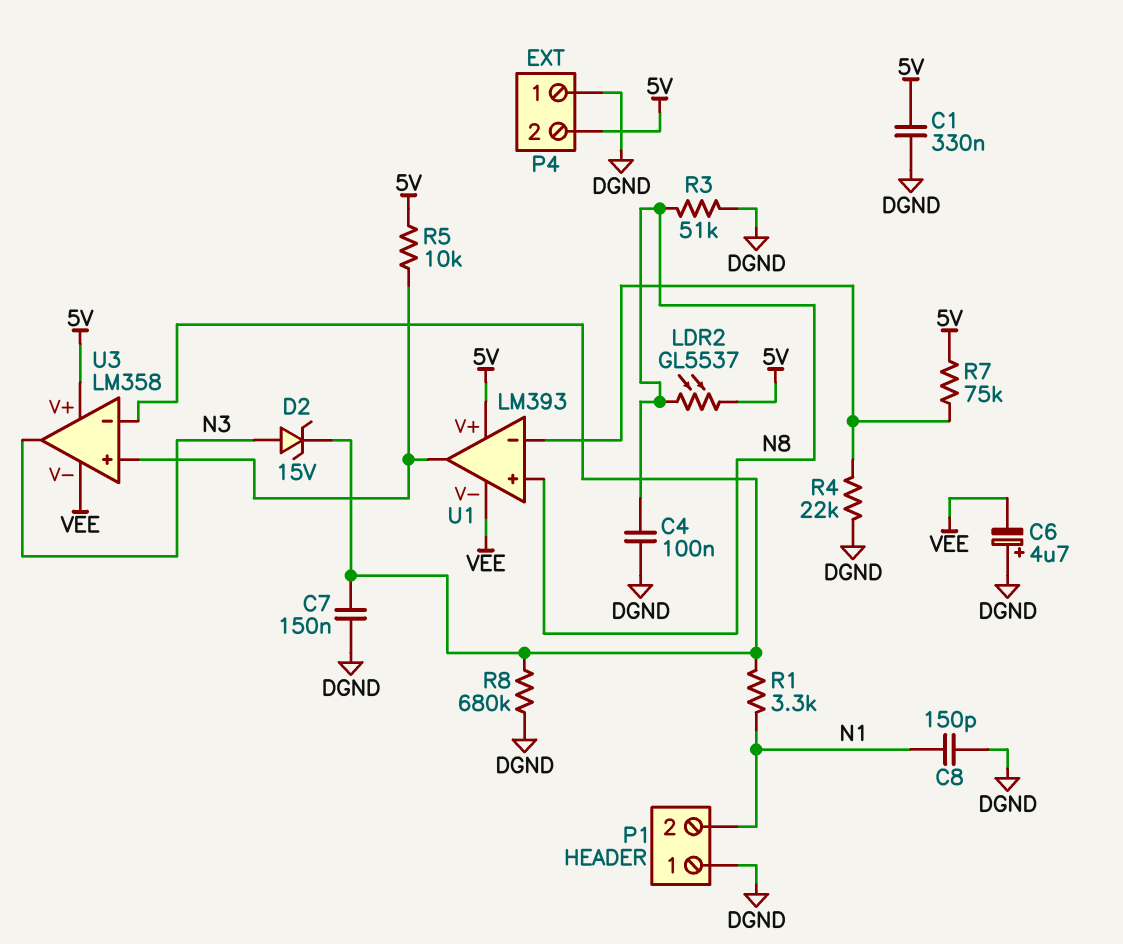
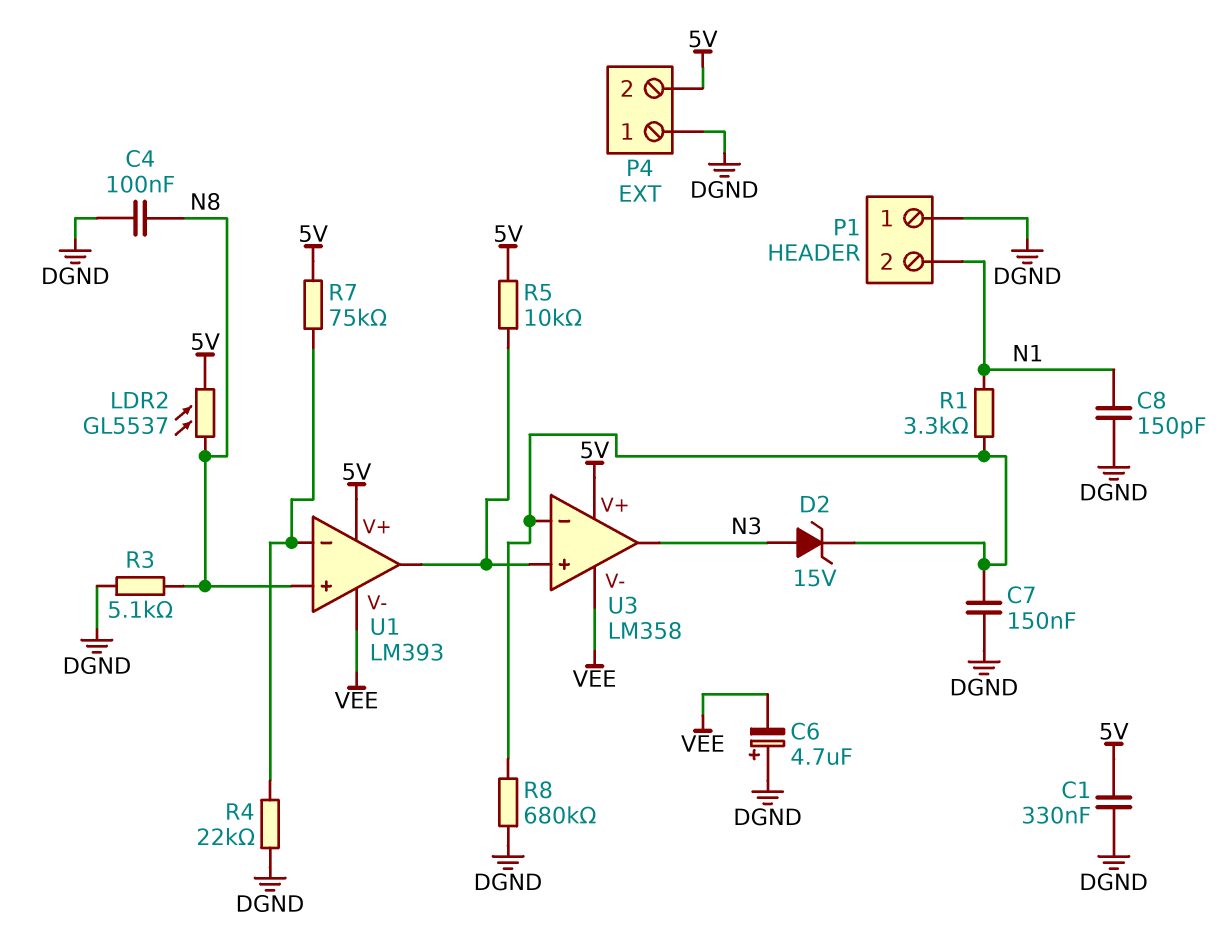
R3: 51k (DGND, N8) -> 5.1k (DGND, N8)

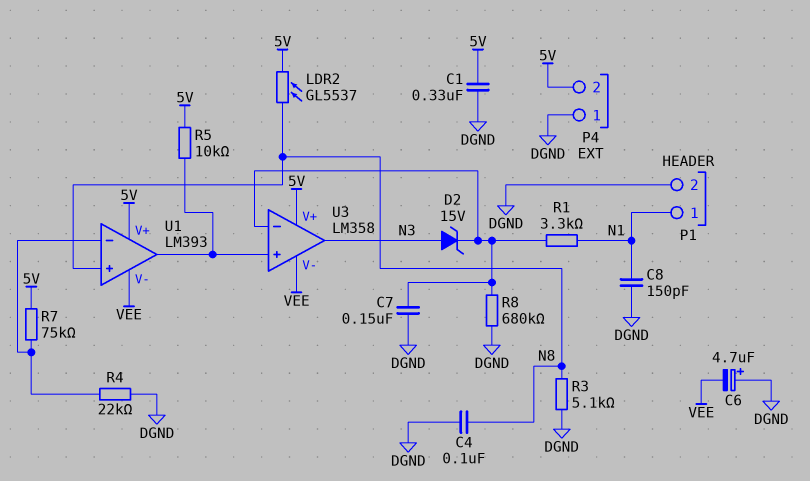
P1 pin 1: DGND -> N1
P1 pin 2: N1 -> DGND

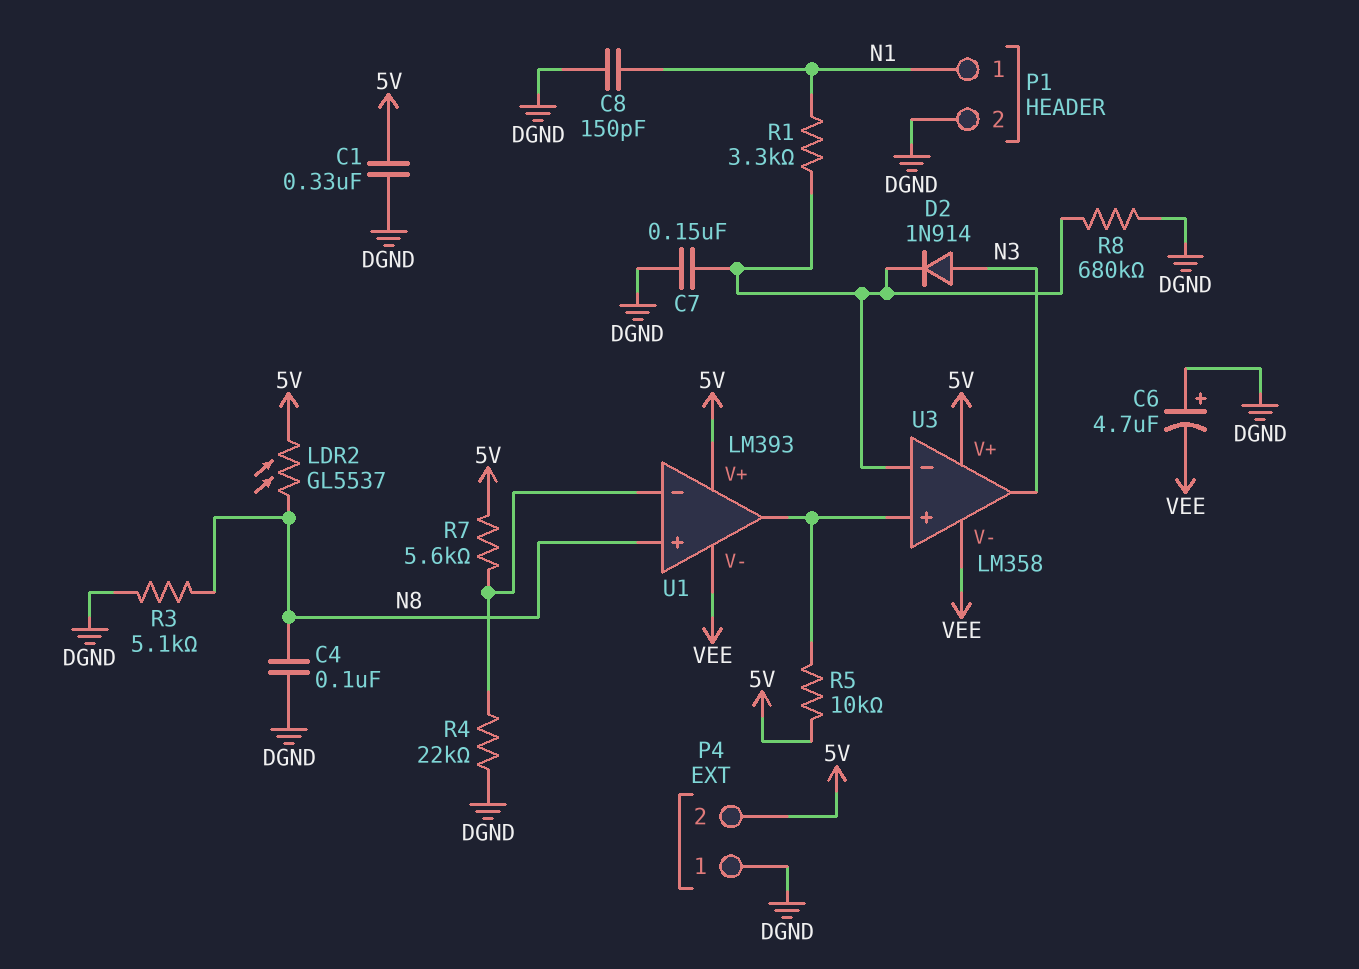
D2: zener 15V (A N3, K U3/in-) -> diode 1N914 (A N3, K U3/in-)
R7: 75k (5V, U1/in-) -> 5.6k (5V, U1/in-)

